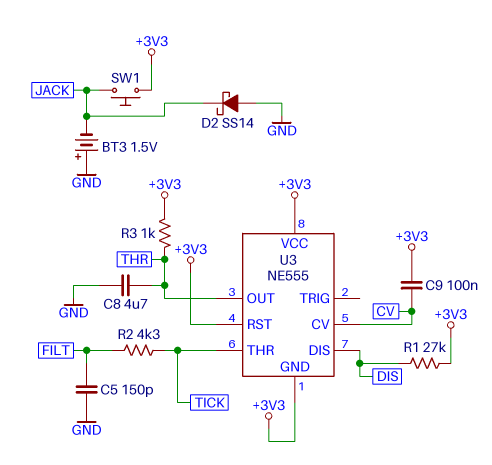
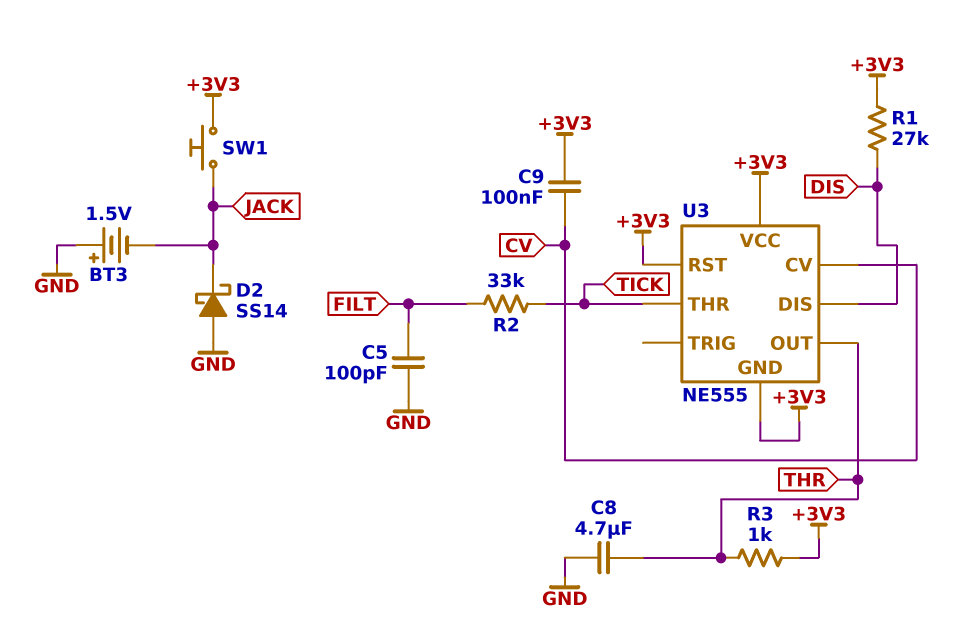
C5: 150pF (FILT, GND) -> 100pF (FILT, GND)
R2: 4.3k (FILT, TICK) -> 33k (FILT, TICK)

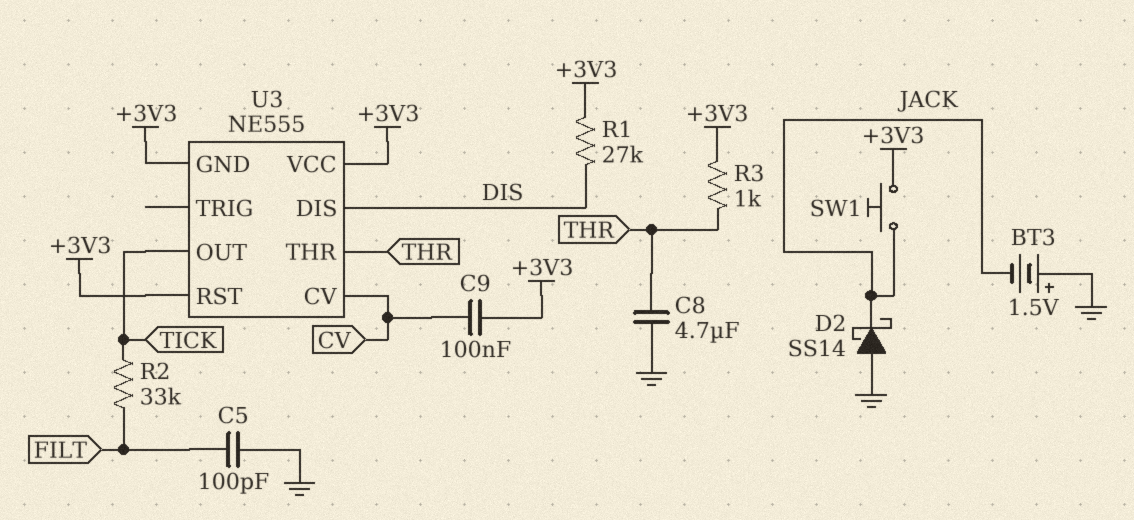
U3 pin OUT: THR -> TICK
U3 pin THR: TICK -> THR

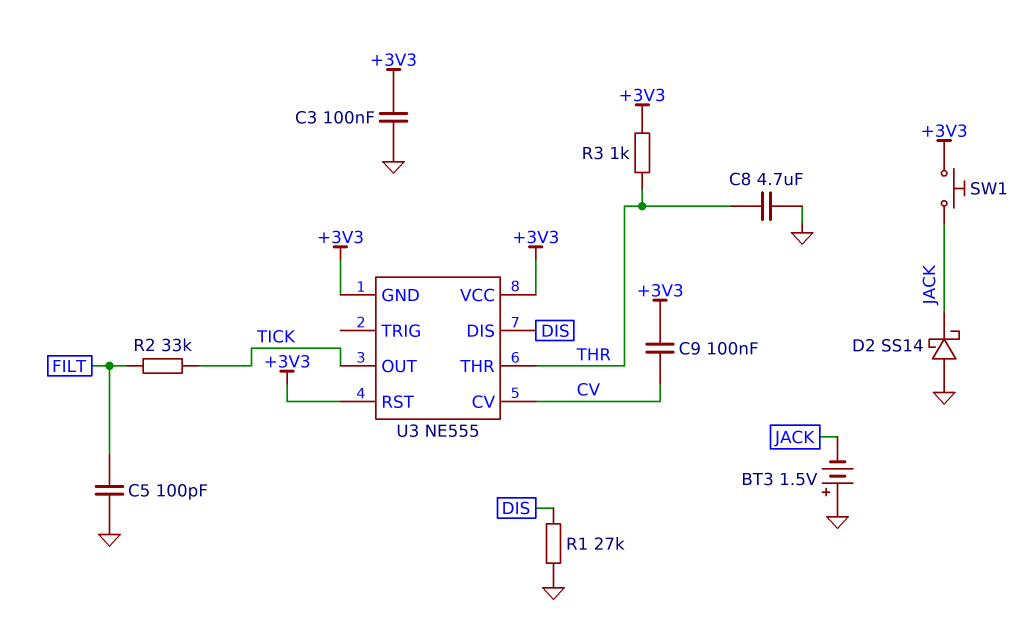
C3: none -> 100nF (+3V3, GND)
R1: 27k (+3V3, DIS) -> 27k (DIS, GND)

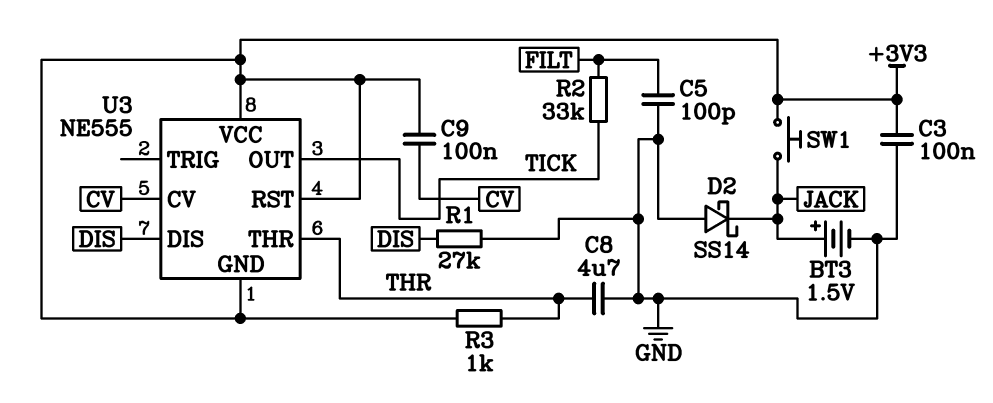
BT3: 1.5V (plus GND, minus JACK) -> 1.5V (plus JACK, minus GND)

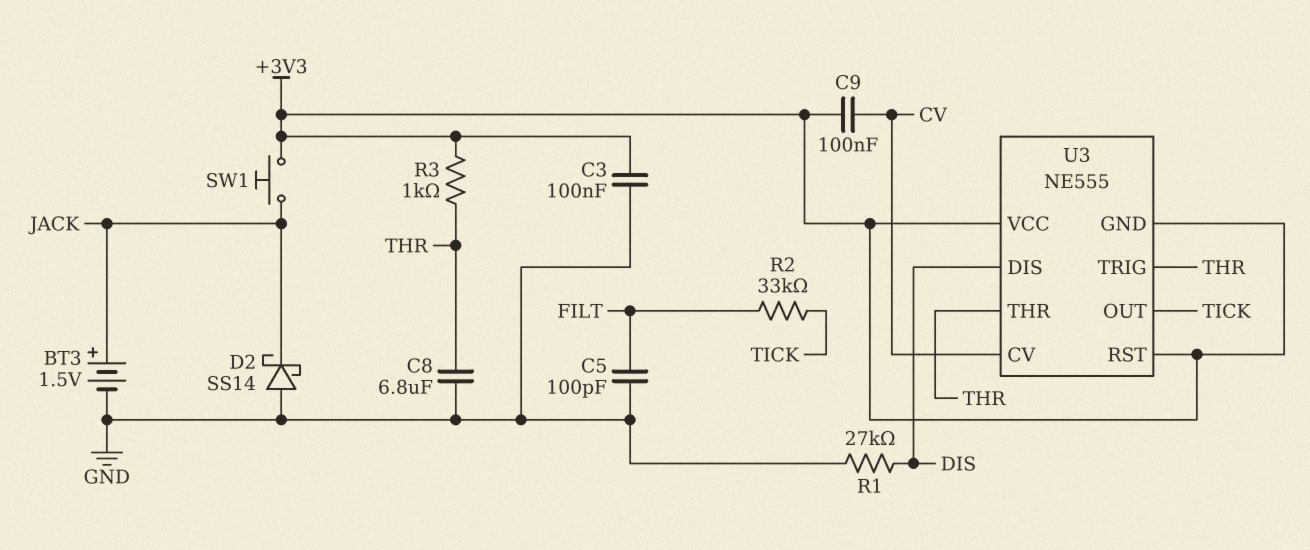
C8: 4.7uF (GND, THR) -> 6.8uF (GND, THR)
U3 pin TRIG: none -> THR

